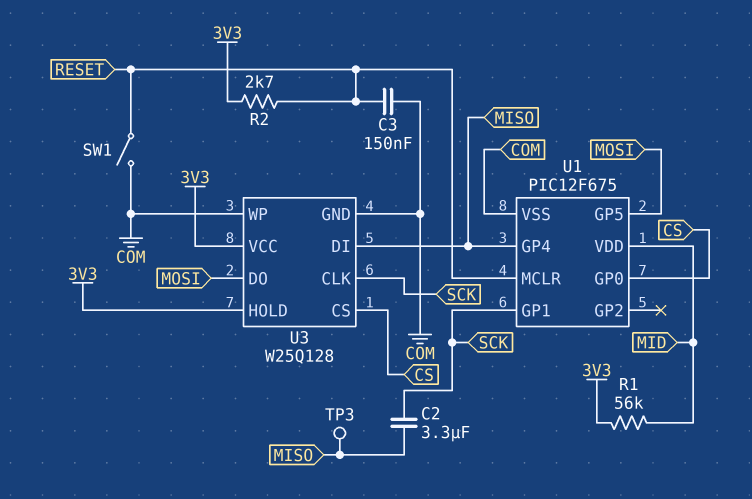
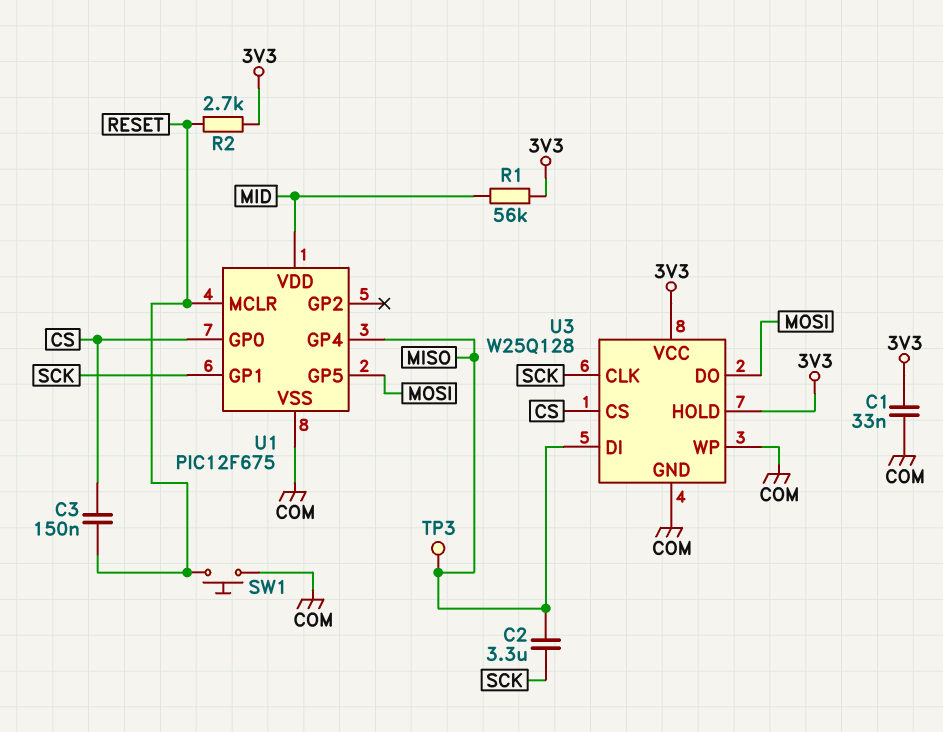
C1: none -> 33nF (3V3, COM)
C3: 150nF (COM, RESET) -> 150nF (CS, RESET)
SW1: switch (COM, RESET) -> button (COM, RESET)

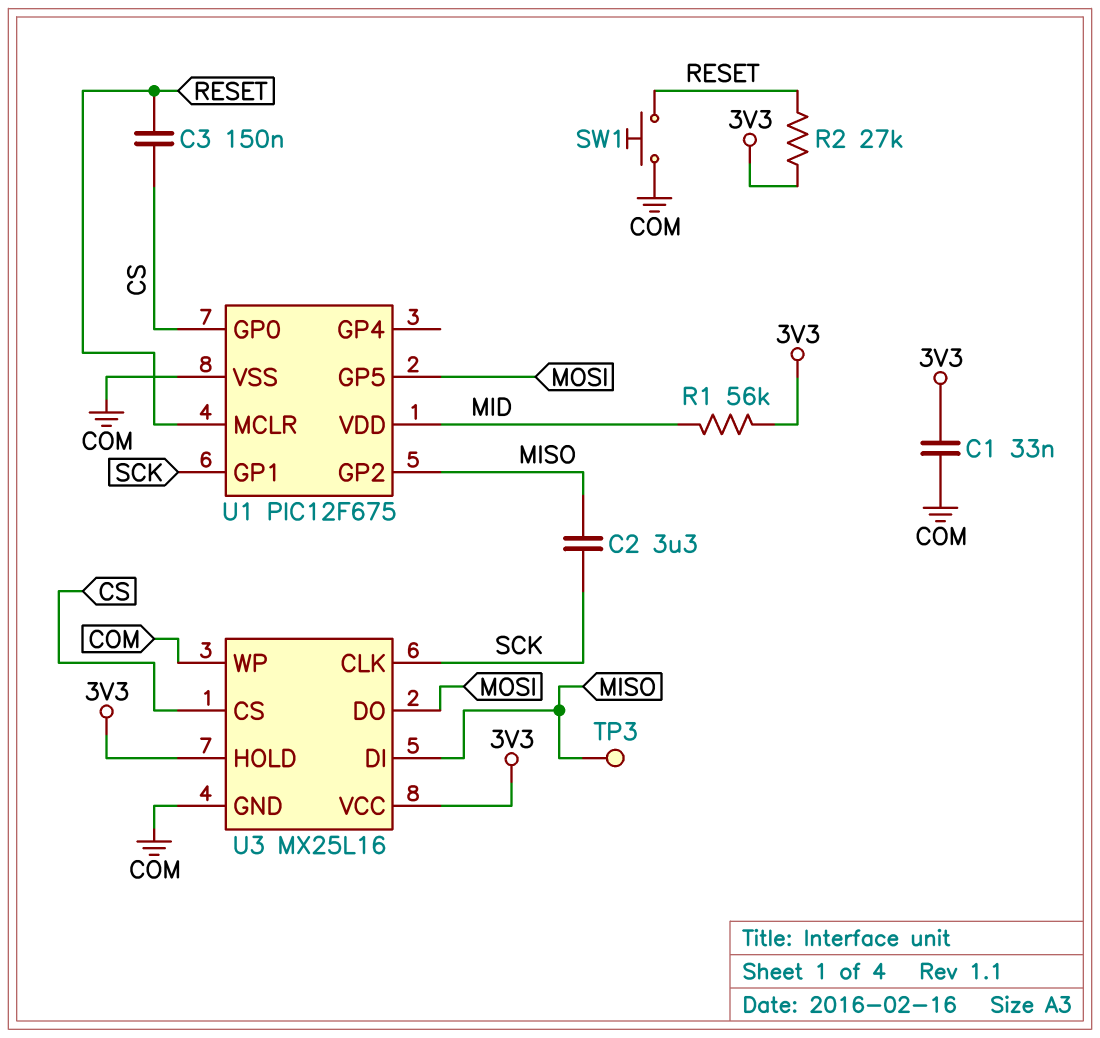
R2: 2.7k (3V3, RESET) -> 27k (3V3, RESET)
U1 pin GP2: none -> MISO
U1 pin GP4: MISO -> none
U3: W25Q128 -> MX25L16

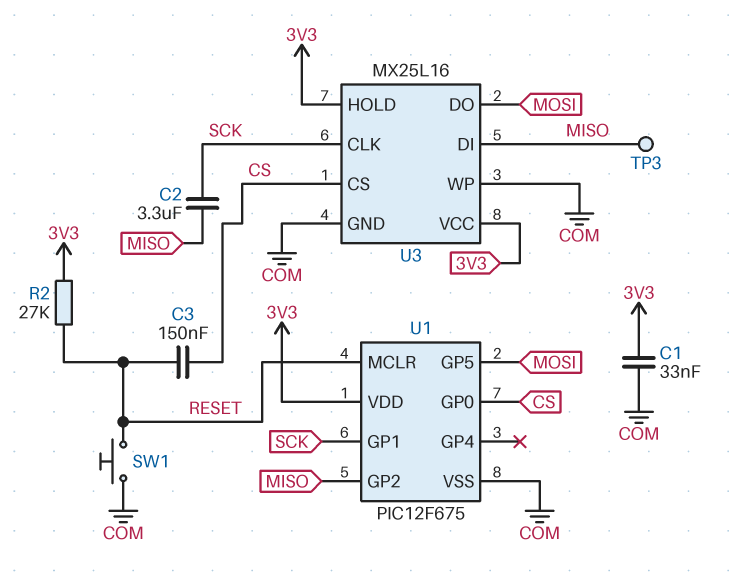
R1: 56k (3V3, MID) -> none
U1 pin VDD: MID -> 3V3

